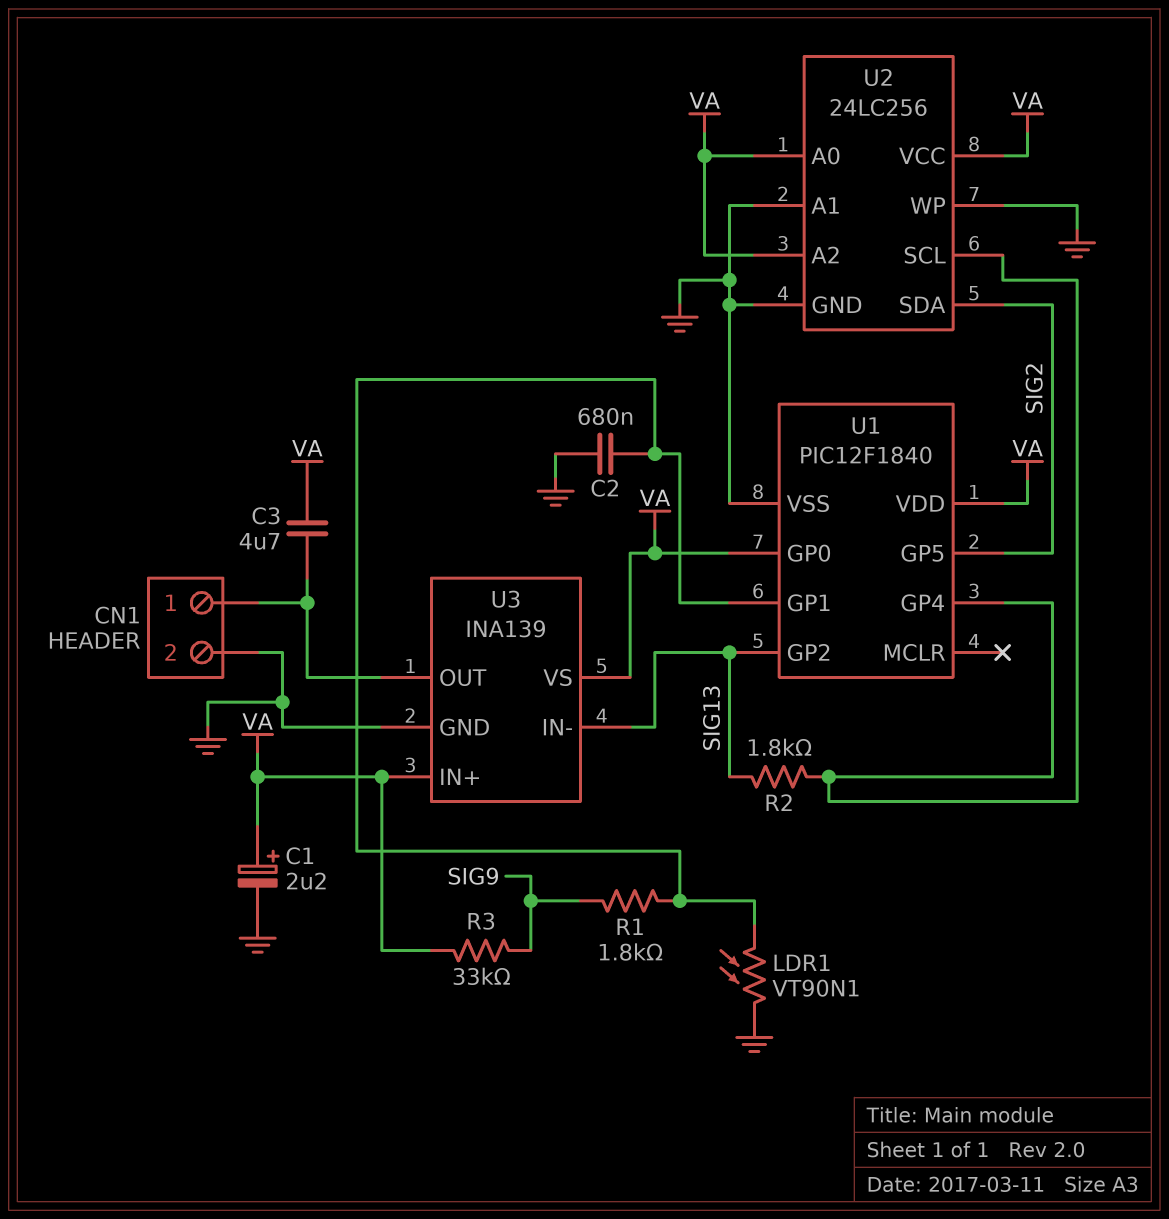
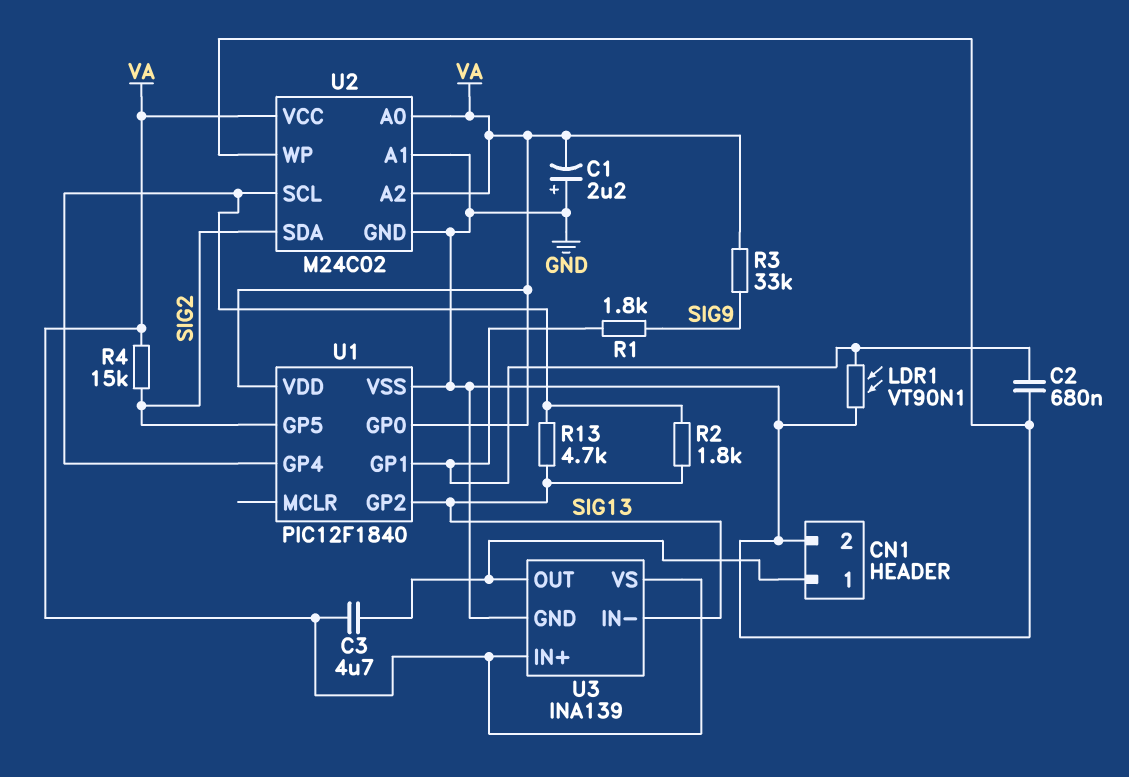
C1: 2.2uF (plus VA, minus GND) -> 2.2uF (plus GND, minus VA)
R4: none -> 15k (SIG2, VA)
R13: none -> 4.7k (SIG13, U1/GP4)
U2: 24LC256 -> M24C02

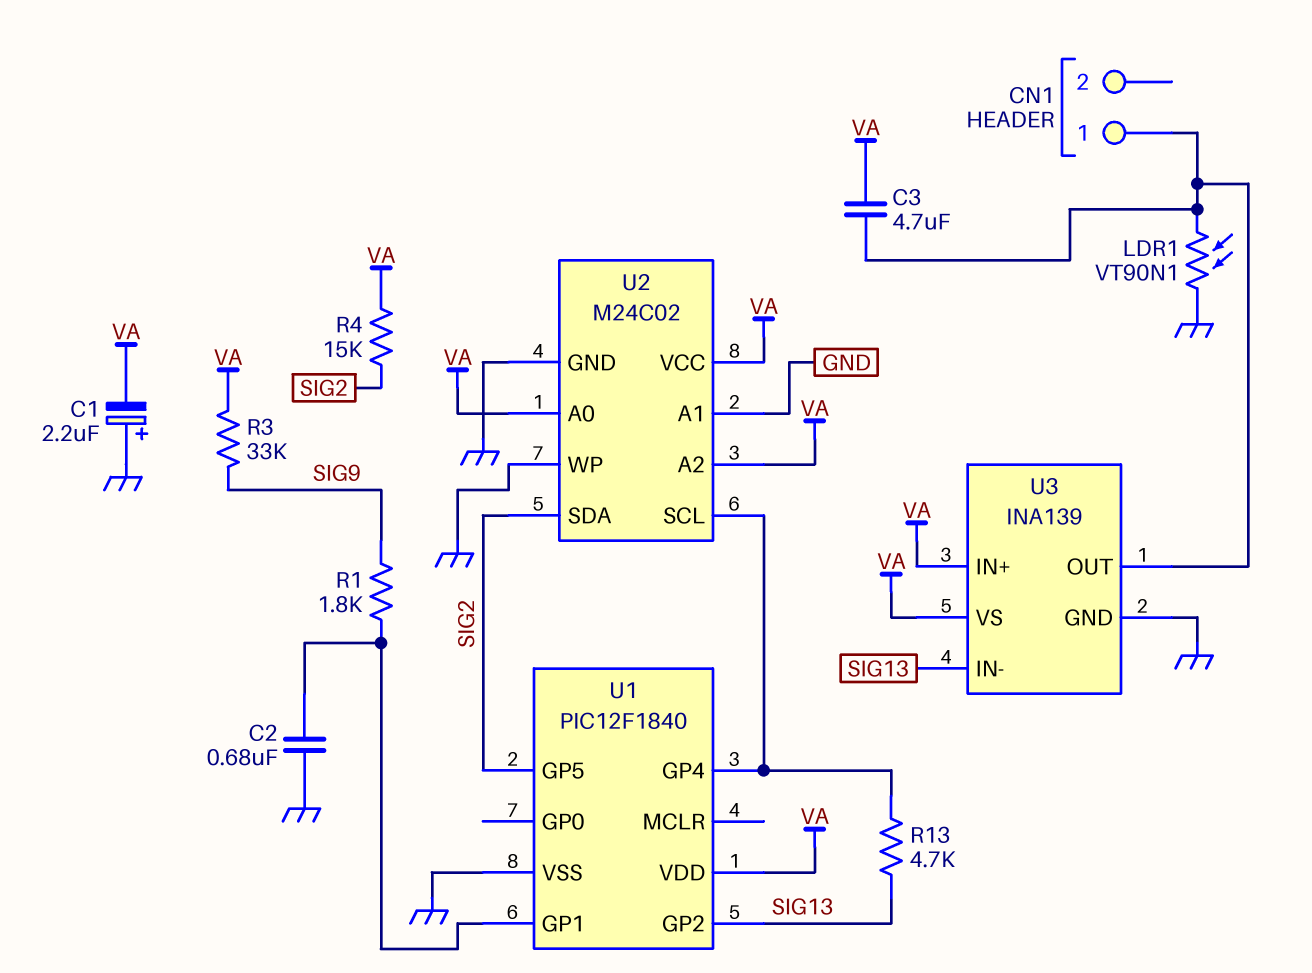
CN1 pin 2: GND -> none
LDR1: VT90N1 (GND, U1/GP1) -> VT90N1 (CN1/1, GND)
R2: 1.8k (SIG13, U1/GP4) -> none
U1 pin GP0: VA -> none

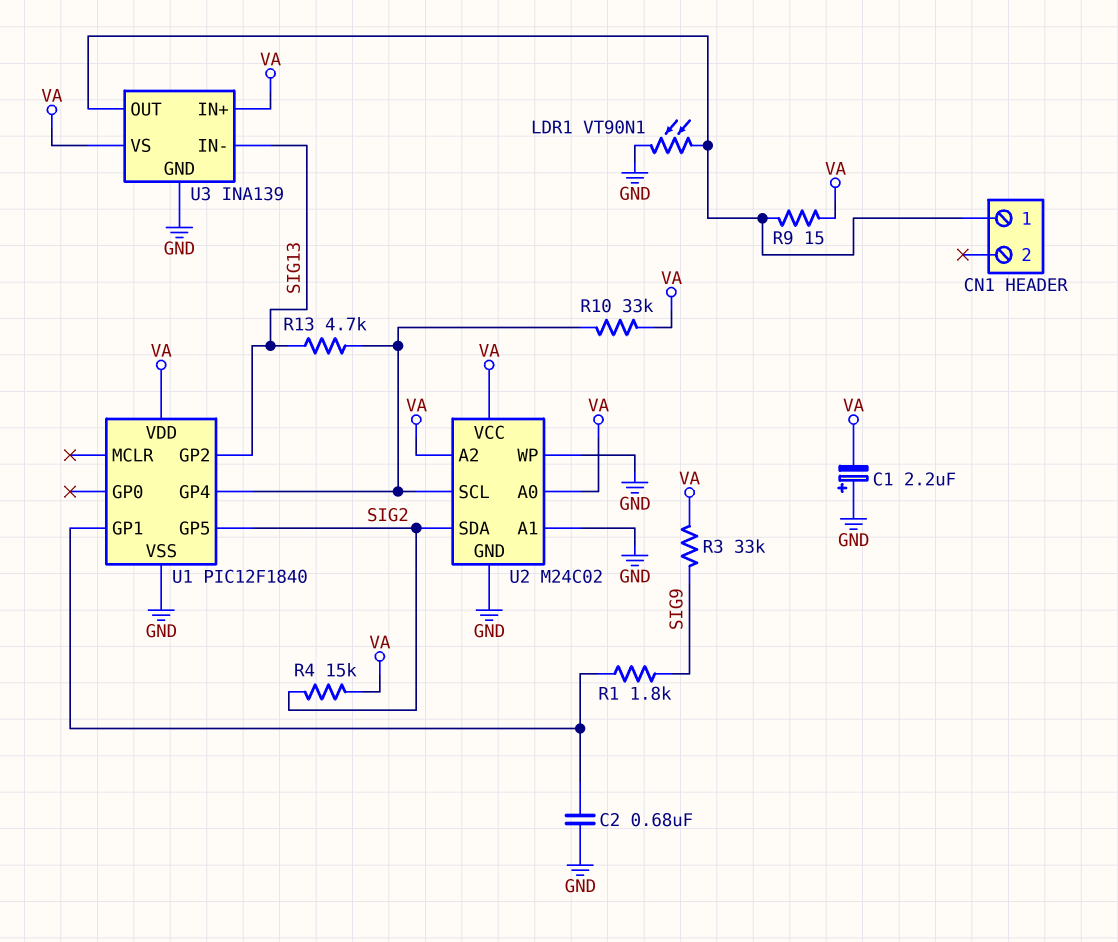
C3: 4.7uF (CN1/1, VA) -> none
R9: none -> 15 (CN1/1, VA)
R10: none -> 33k (U1/GP4, VA)

